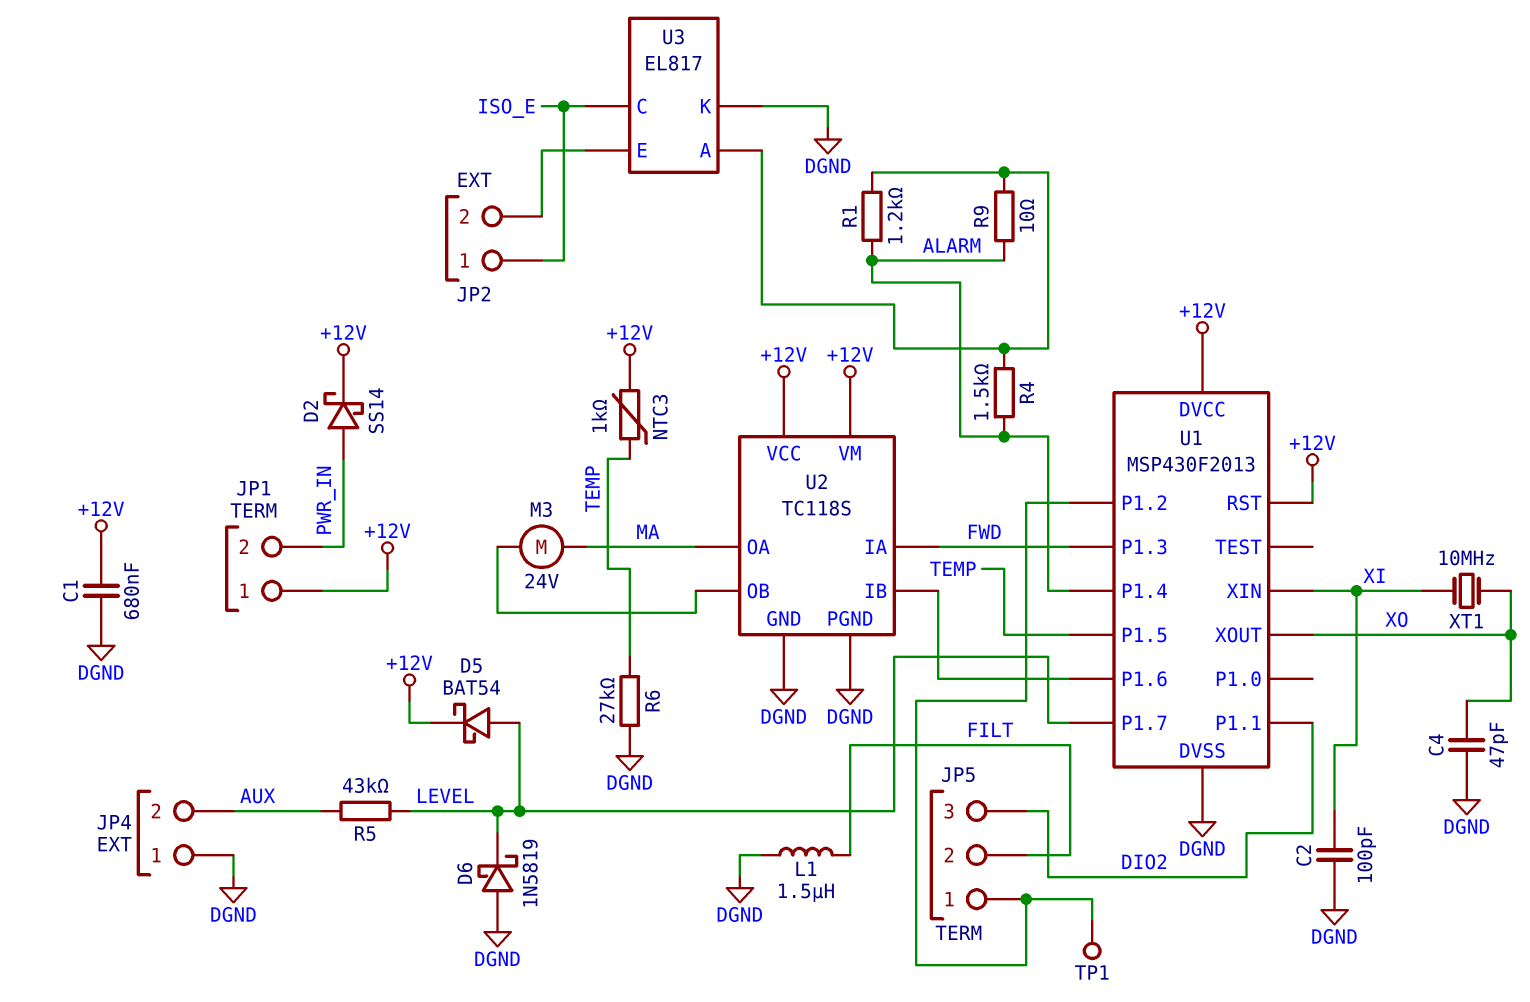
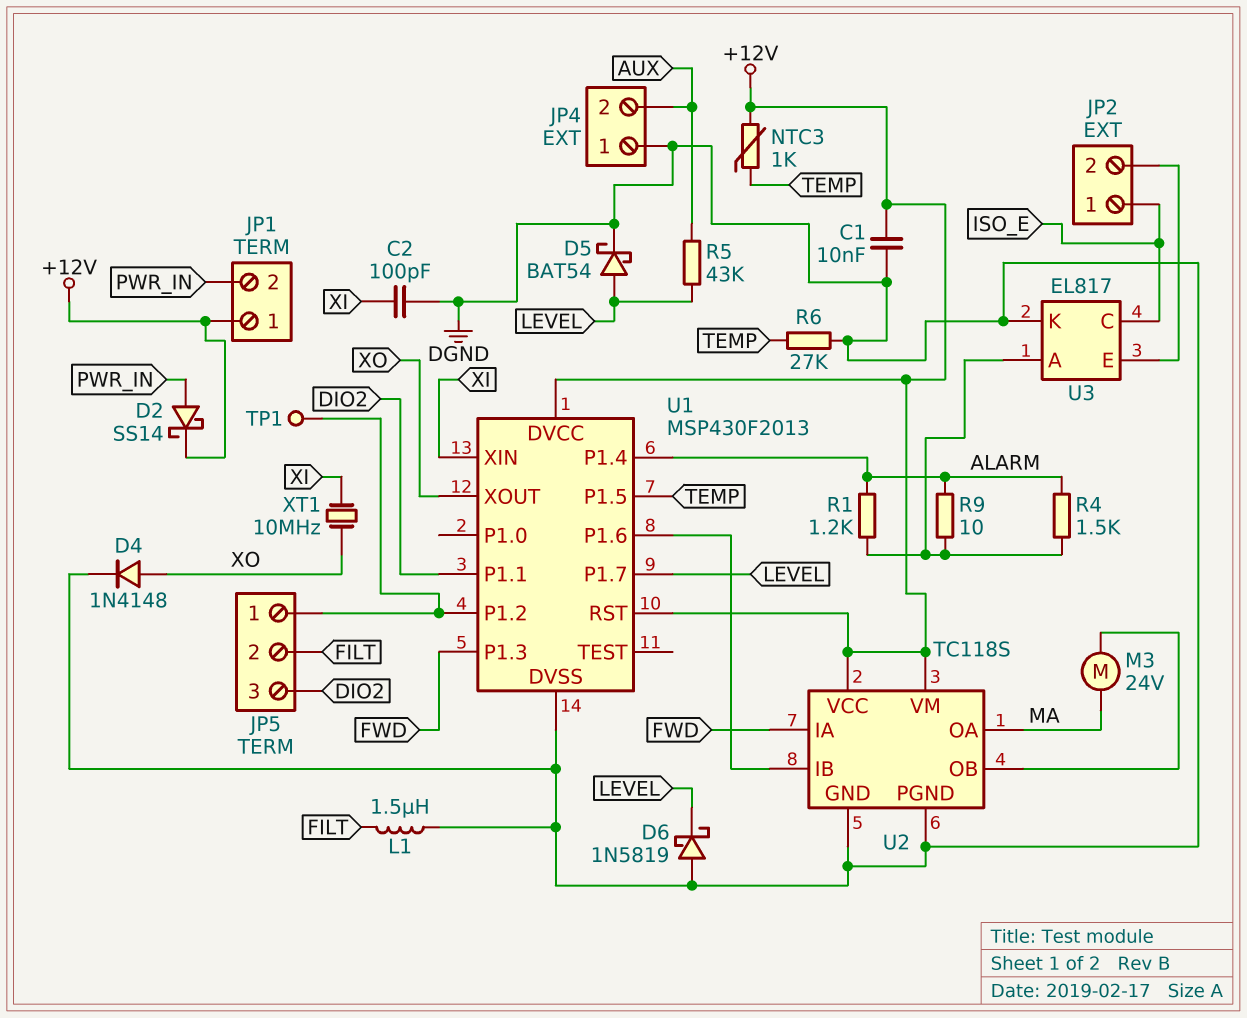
C1: 680nF (+12V, DGND) -> 10nF (+12V, DGND)
C4: 47pF (DGND, XO) -> none
D4: none -> diode 1N4148 (A XO, K DGND)
D5: schottky BAT54 (A LEVEL, K +12V) -> schottky BAT54 (A LEVEL, K DGND)

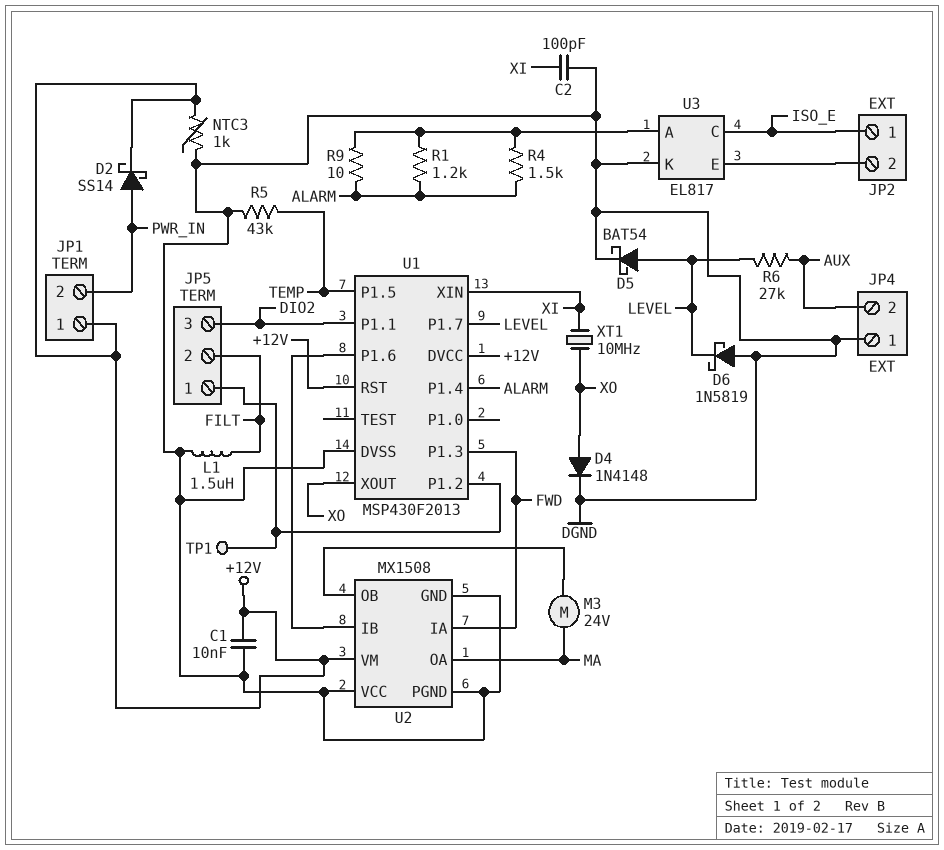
NTC3: 1k (+12V, TEMP) -> 1k (+12V, DGND)
R5: 43k (AUX, LEVEL) -> 43k (DGND, TEMP)
R6: 27k (DGND, TEMP) -> 27k (AUX, LEVEL)
U2: TC118S -> MX1508
U2 pin VCC: +12V -> DGND

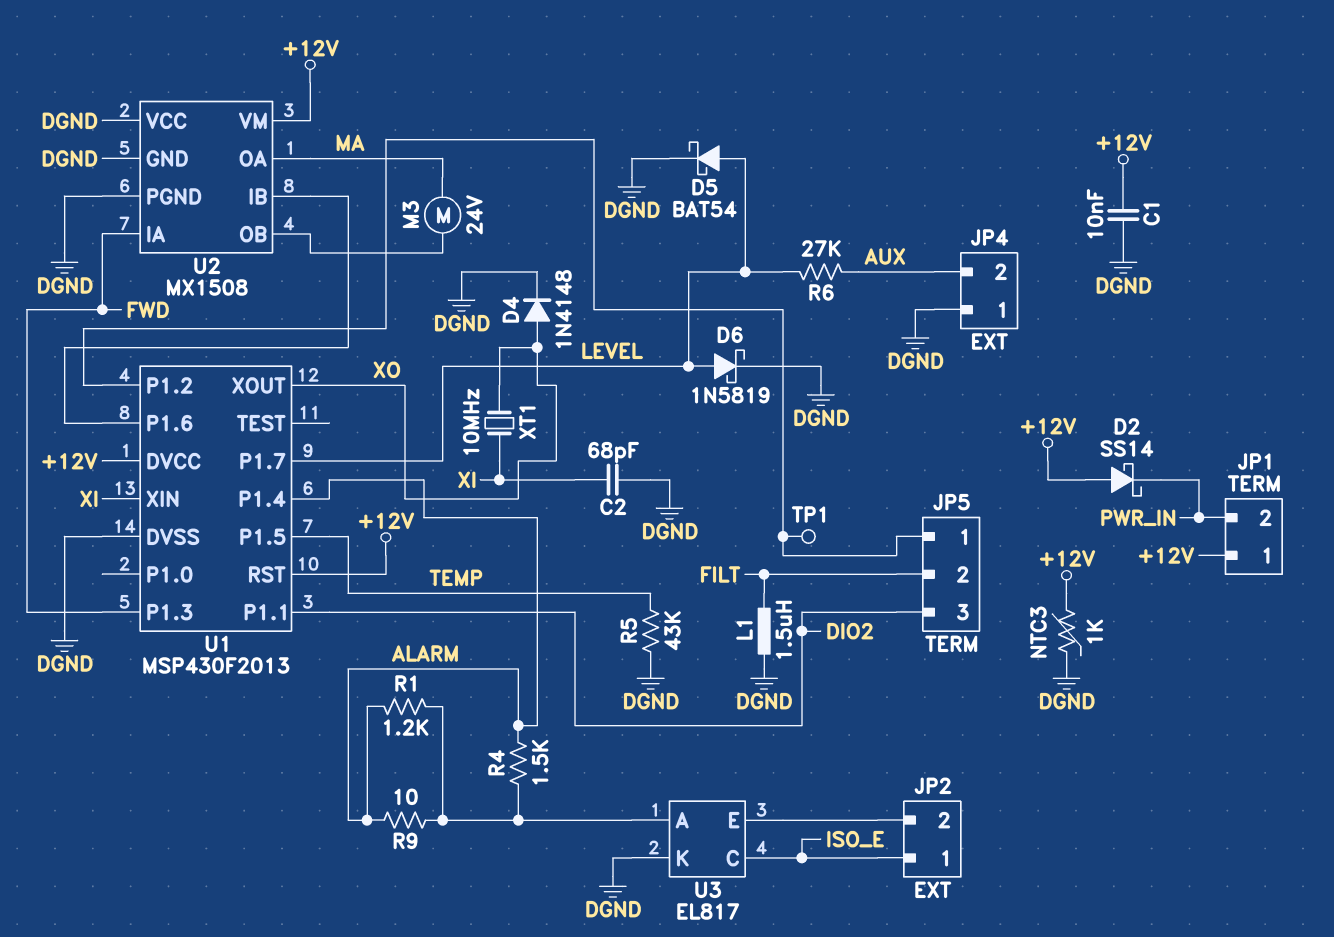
C2: 100pF (DGND, XI) -> 68pF (DGND, XI)
D2: schottky SS14 (A PWR_IN, K +12V) -> schottky SS14 (A +12V, K PWR_IN)
D6: schottky 1N5819 (A DGND, K LEVEL) -> schottky 1N5819 (A LEVEL, K DGND)

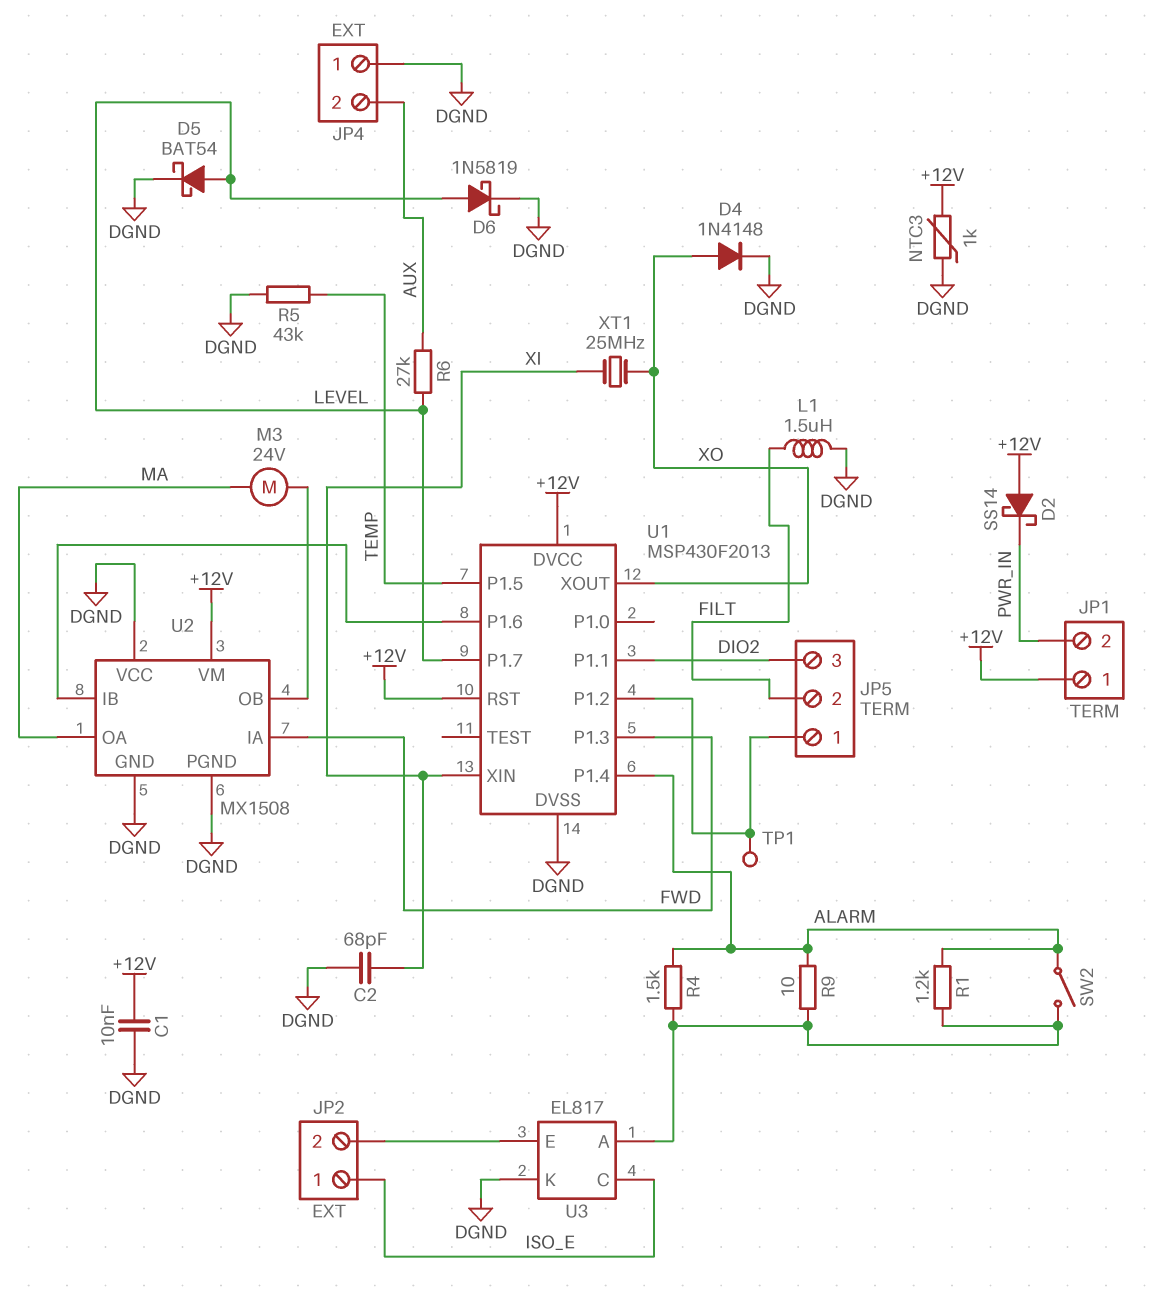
SW2: none -> switch (ALARM, U3/A)
XT1: 10MHz (XI, XO) -> 25MHz (XI, XO)

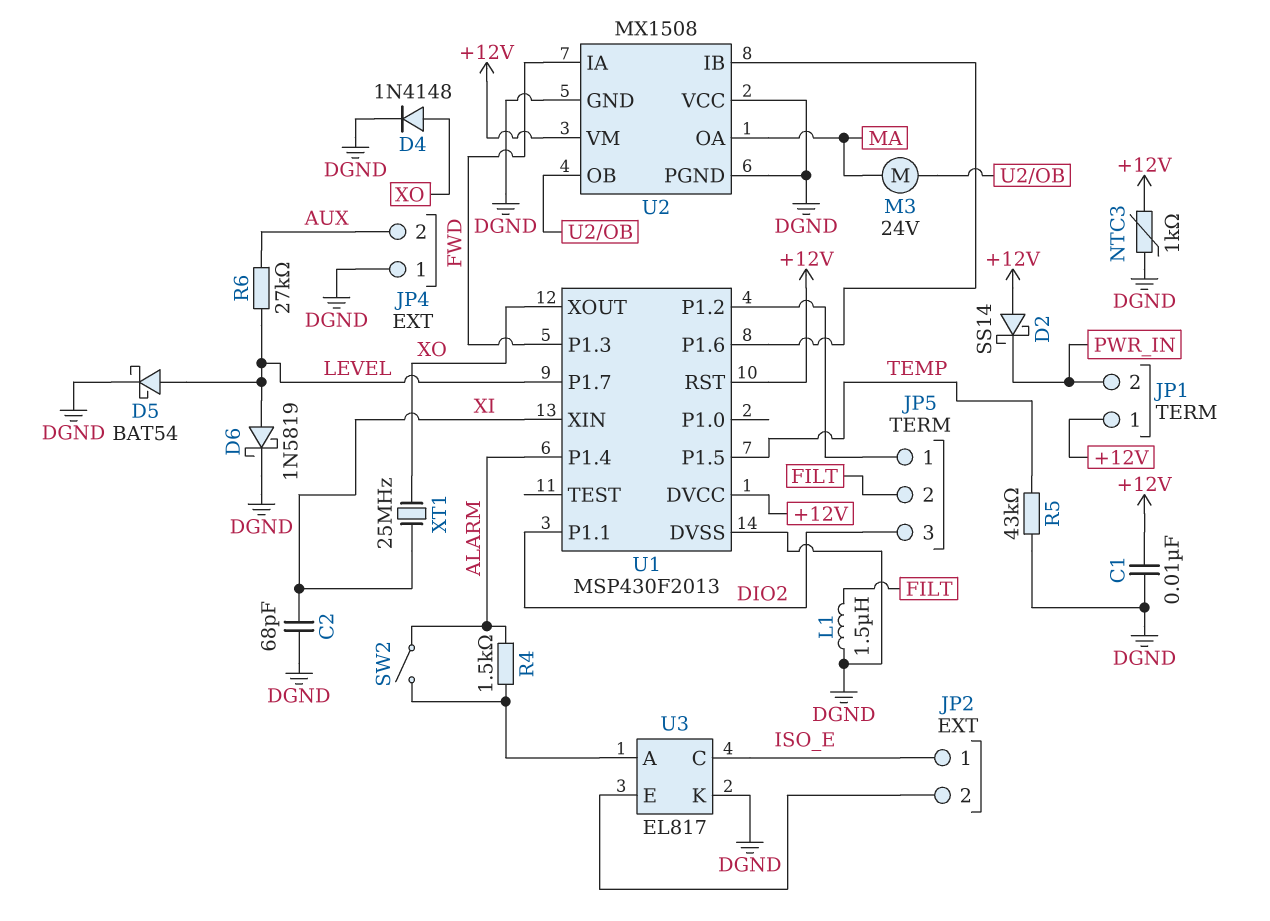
R1: 1.2k (ALARM, U3/A) -> none
R9: 10 (ALARM, U3/A) -> none
TP1: test point (JP5/1) -> none

